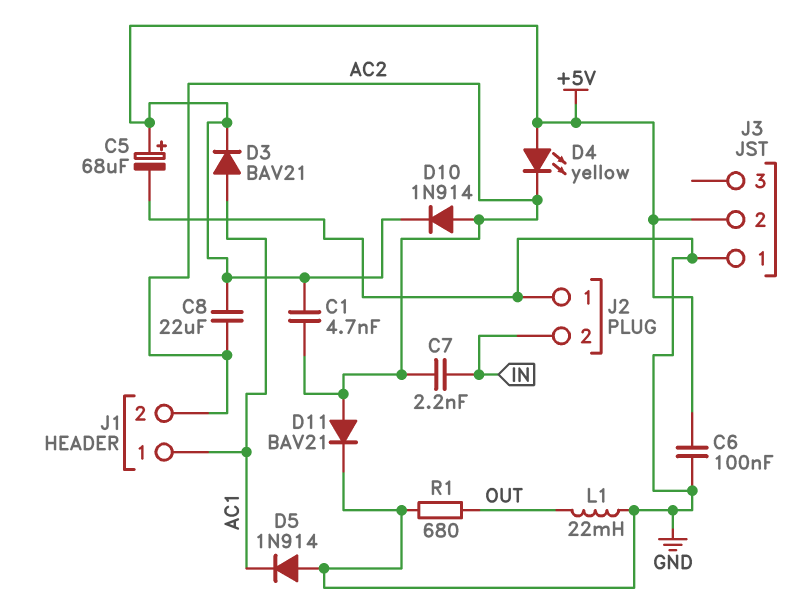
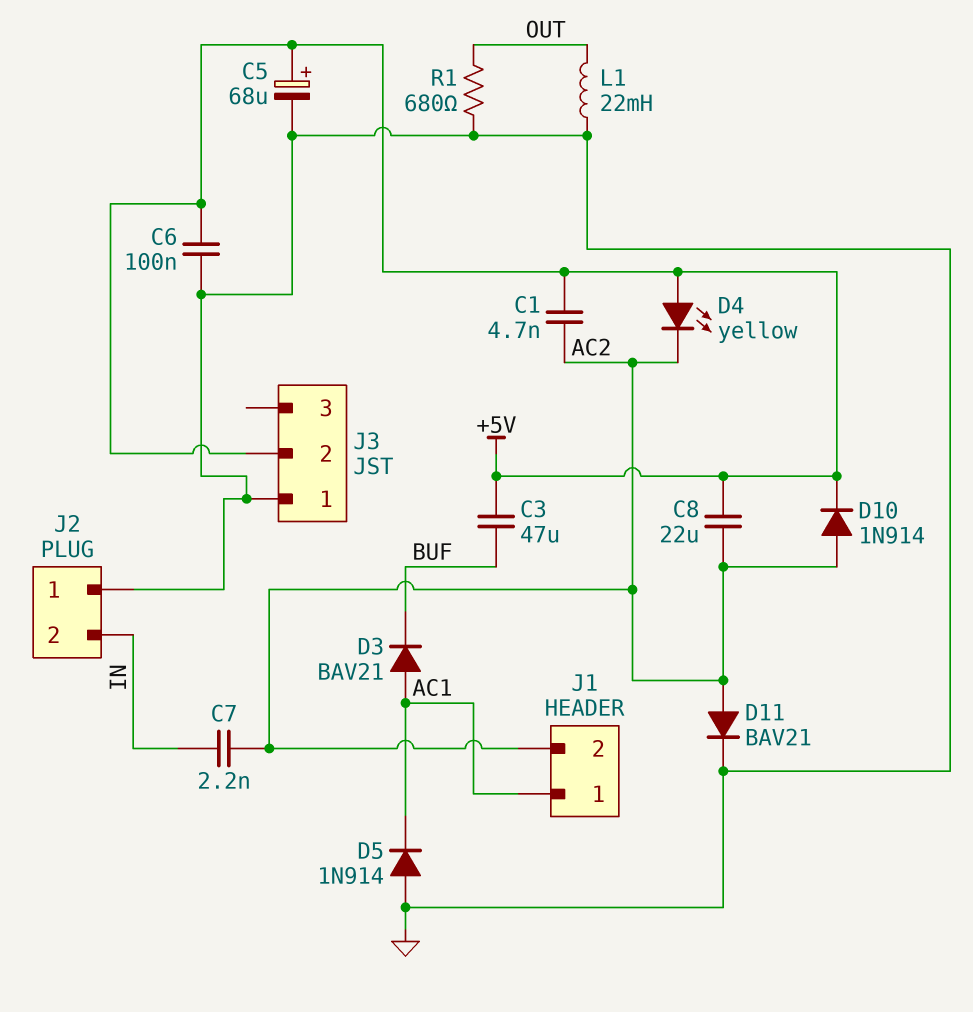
C3: none -> 47uF (+5V, BUF)
D3: diode BAV21 (A AC1, K +5V) -> diode BAV21 (A AC1, K BUF)

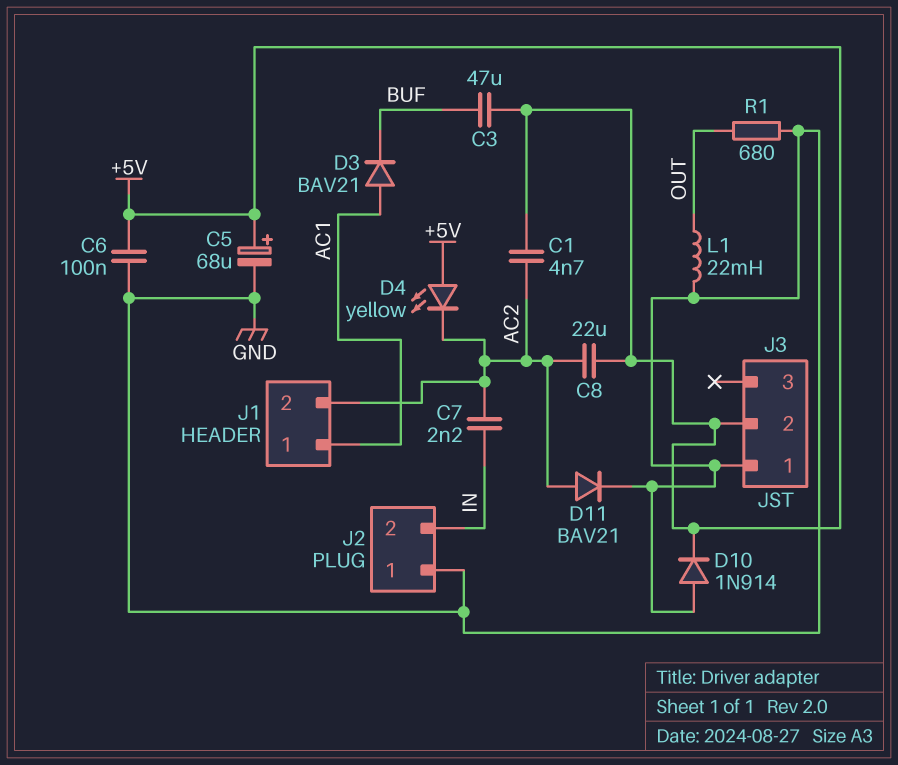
D5: diode 1N914 (A GND, K AC1) -> none
D10: diode 1N914 (A AC2, K +5V) -> diode 1N914 (A GND, K +5V)

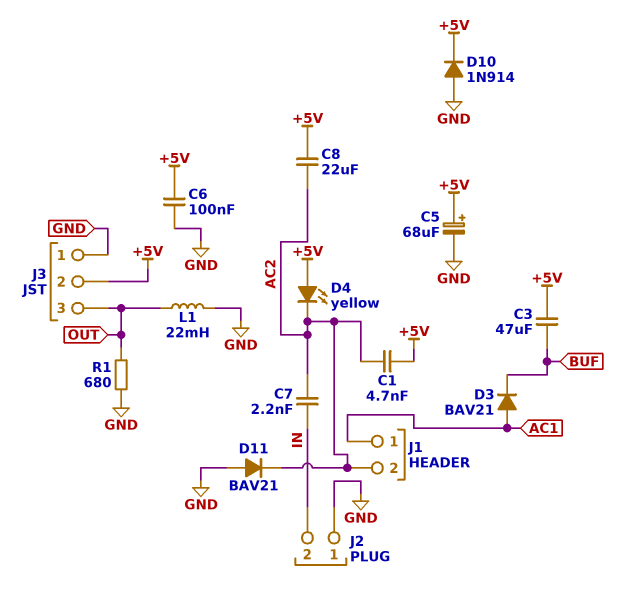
D11: diode BAV21 (A AC2, K GND) -> diode BAV21 (A GND, K AC2)
J3 pin 3: none -> OUT

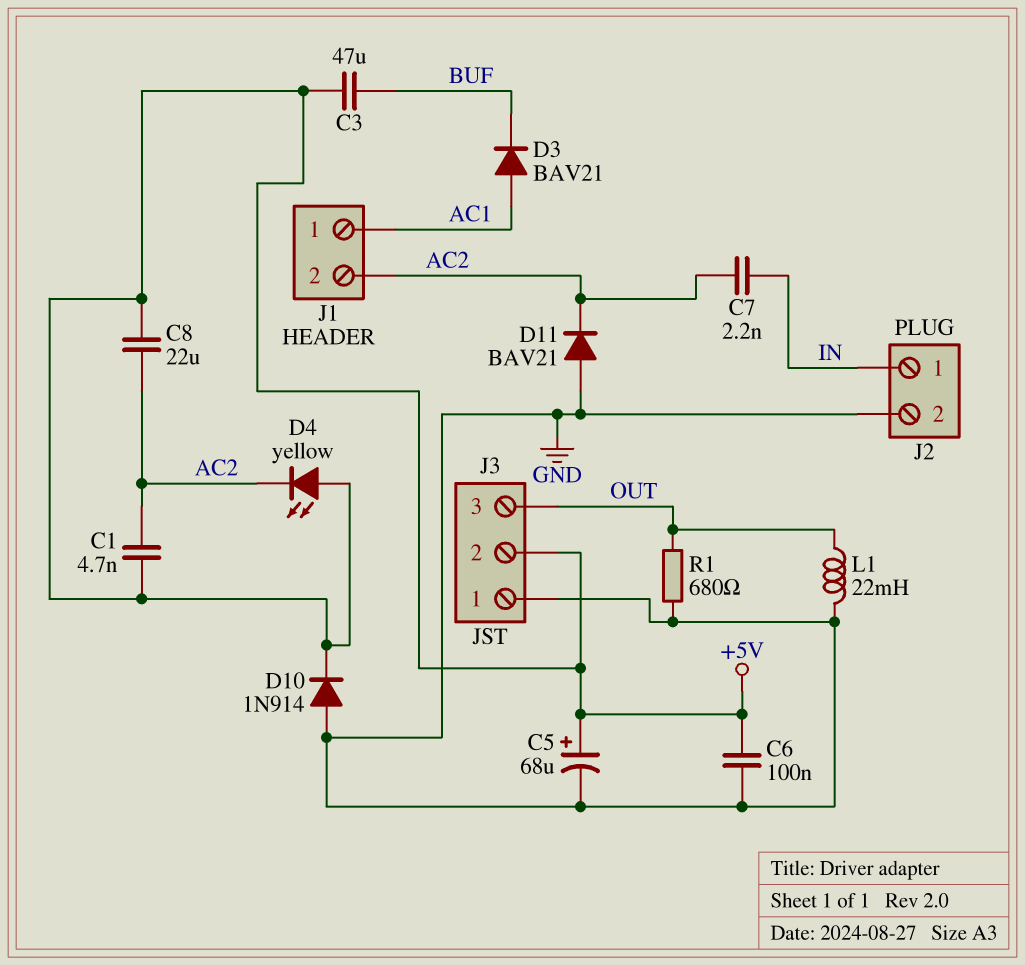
J2 pin 1: GND -> IN
J2 pin 2: IN -> GND

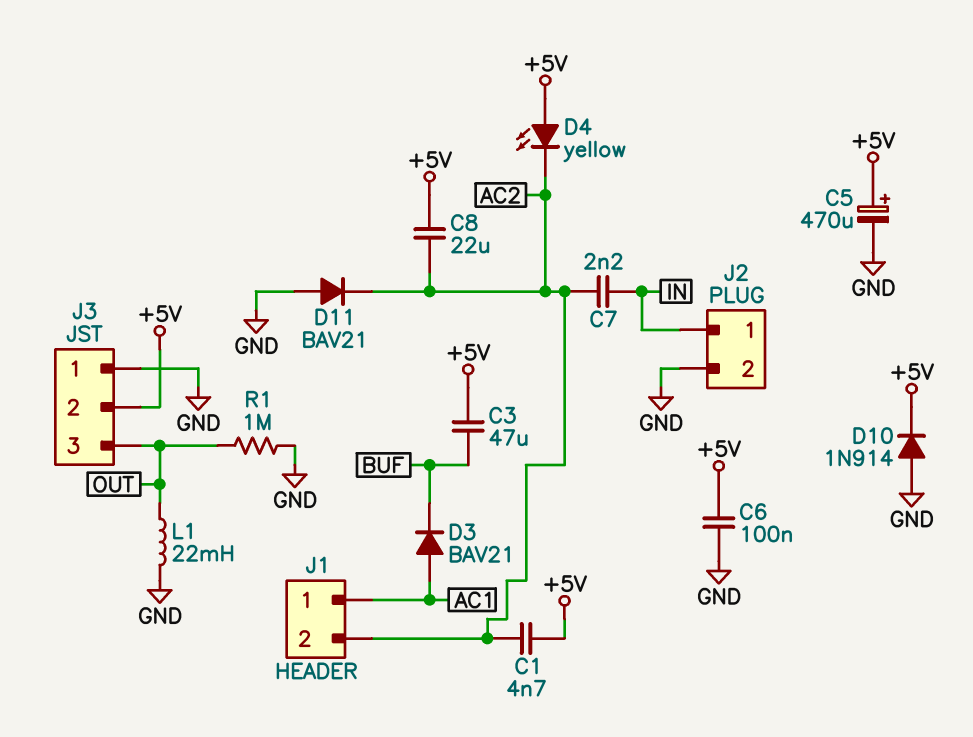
C5: 68uF (plus +5V, minus GND) -> 470uF (plus +5V, minus GND)
R1: 680 (GND, OUT) -> 1M (GND, OUT)

